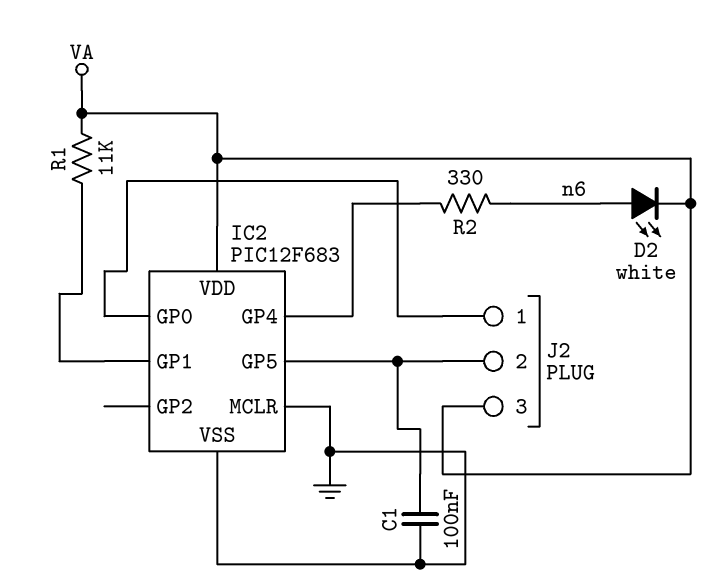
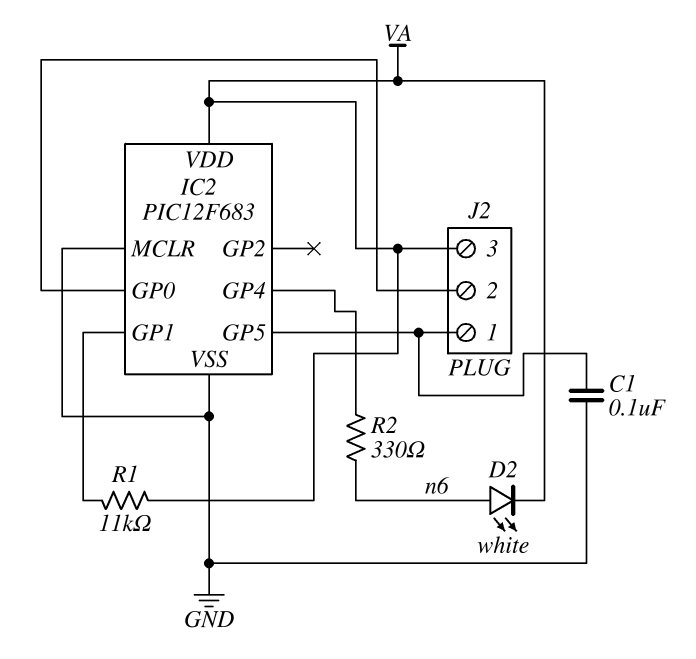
J2 pin 1: IC2/GP0 -> IC2/GP5
J2 pin 2: IC2/GP5 -> IC2/GP0

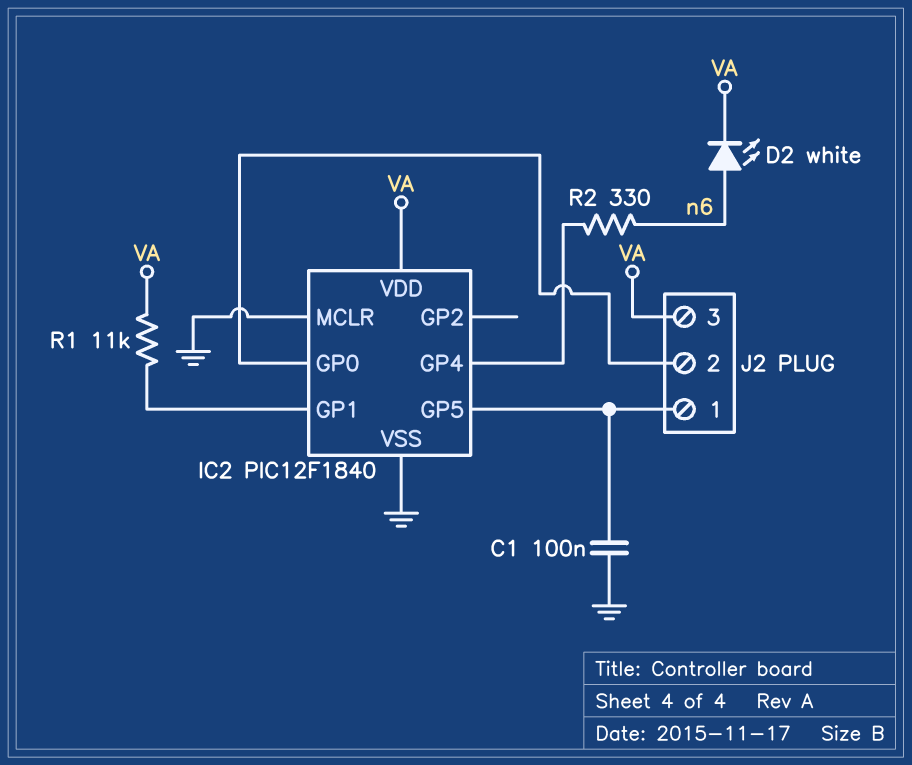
IC2: PIC12F683 -> PIC12F1840

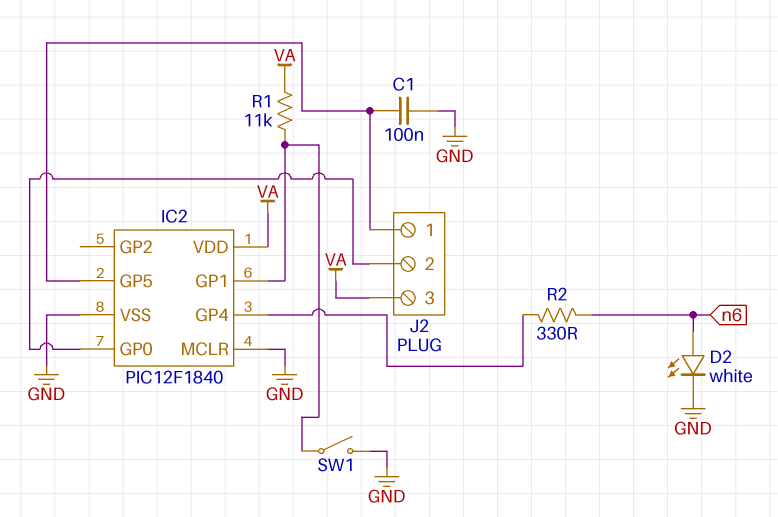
D2: LED white (A n6, K VA) -> LED white (A n6, K GND)
SW1: none -> switch (GND, IC2/GP1)

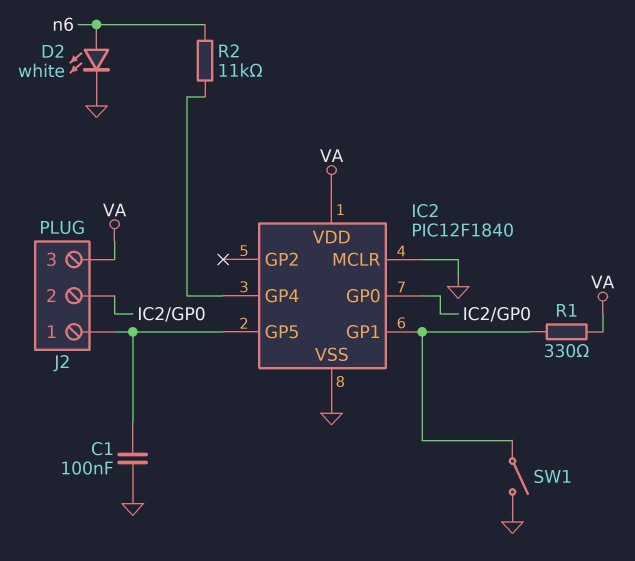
R1: 11k (IC2/GP1, VA) -> 330 (IC2/GP1, VA)
R2: 330 (IC2/GP4, n6) -> 11k (IC2/GP4, n6)

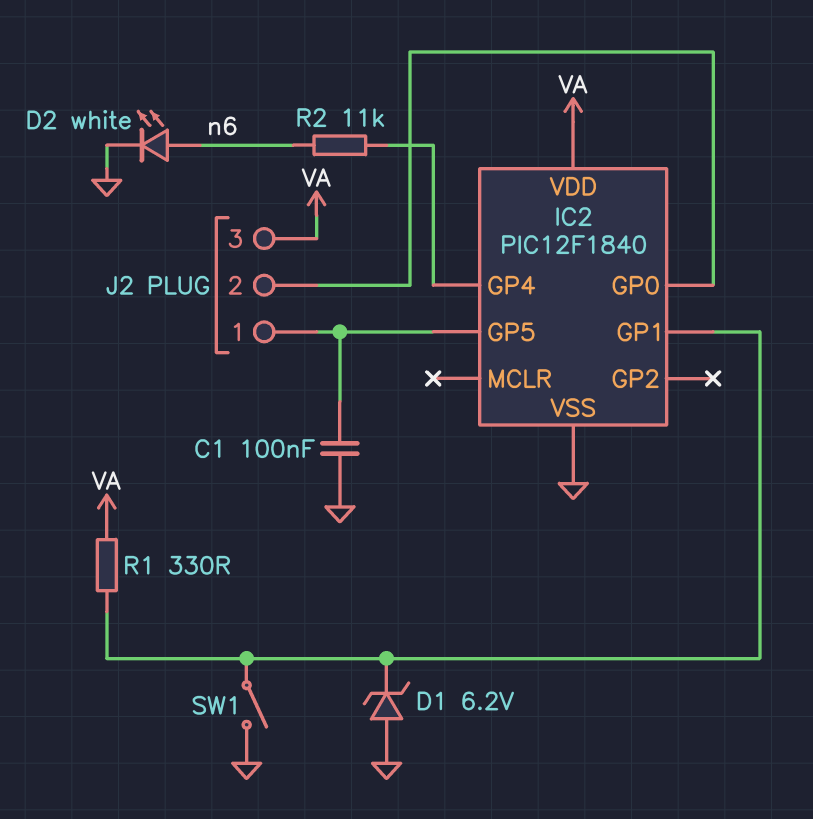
D1: none -> zener 6.2V (A GND, K IC2/GP1)
IC2 pin MCLR: GND -> none

